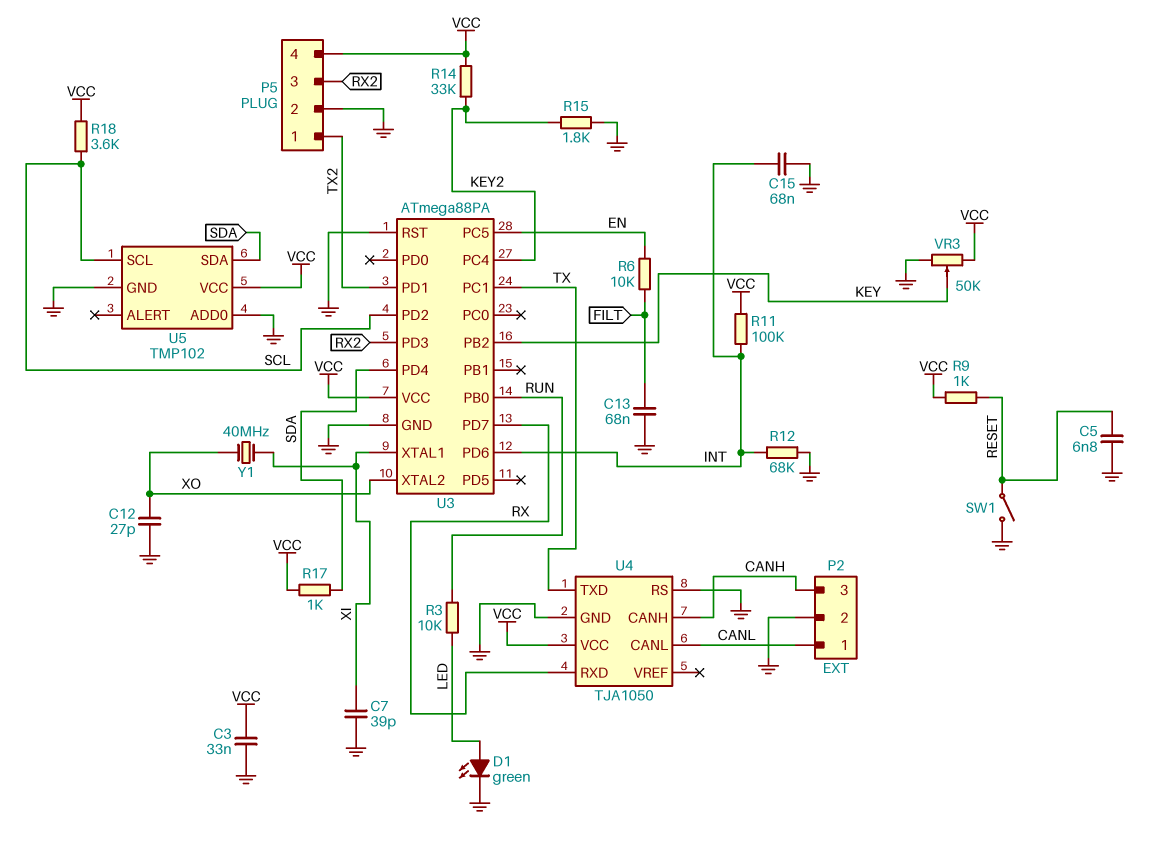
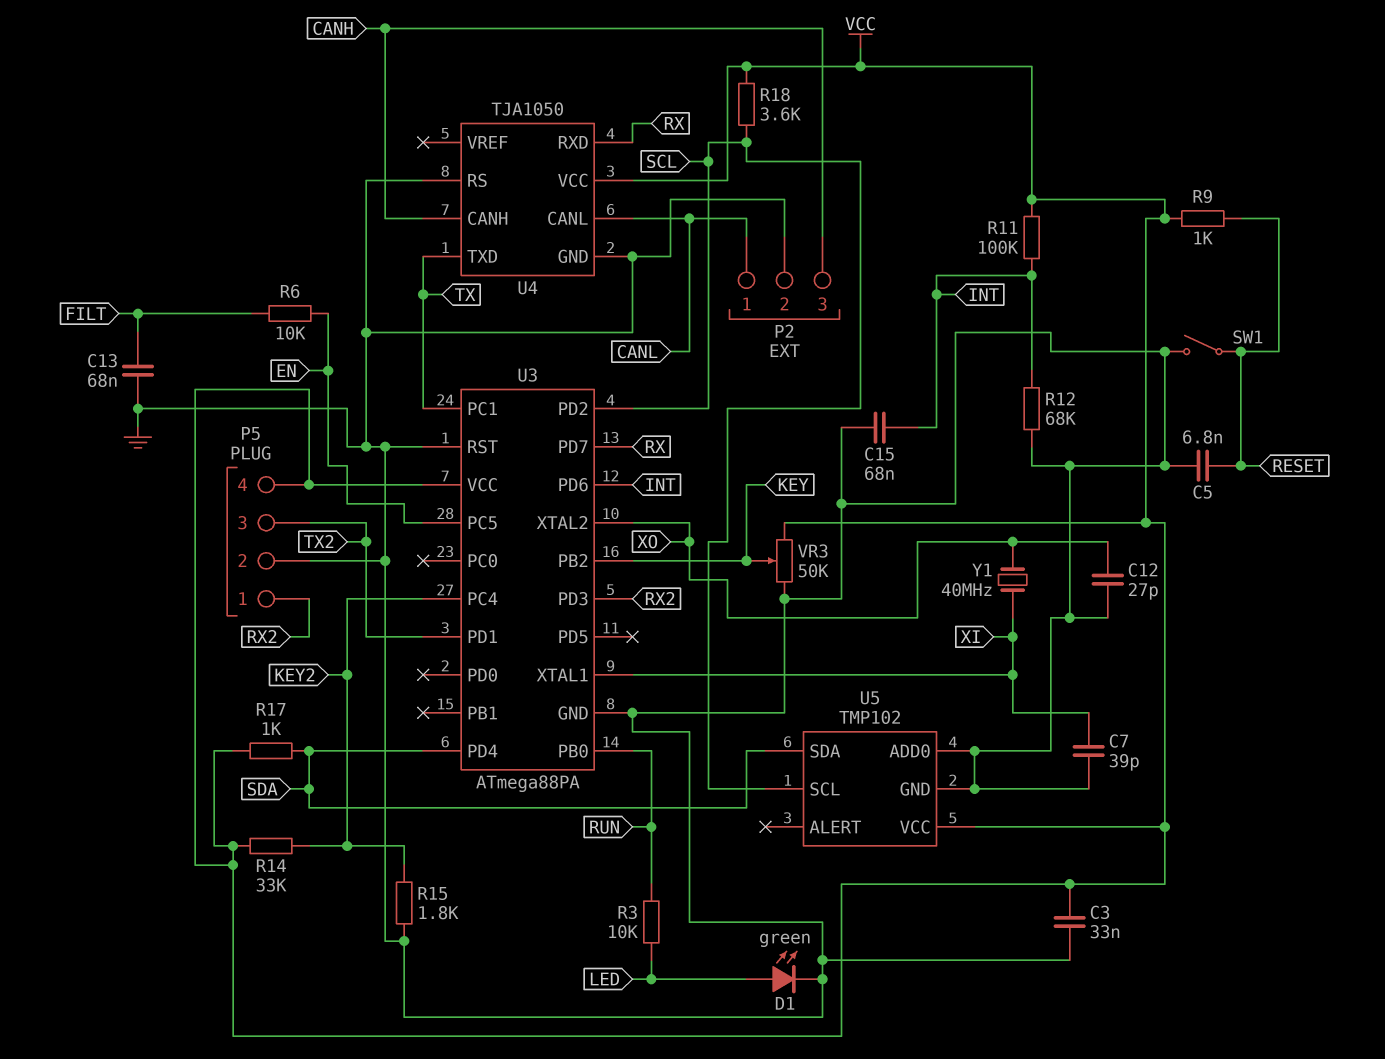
P5 pin 1: TX2 -> RX2
P5 pin 3: RX2 -> TX2

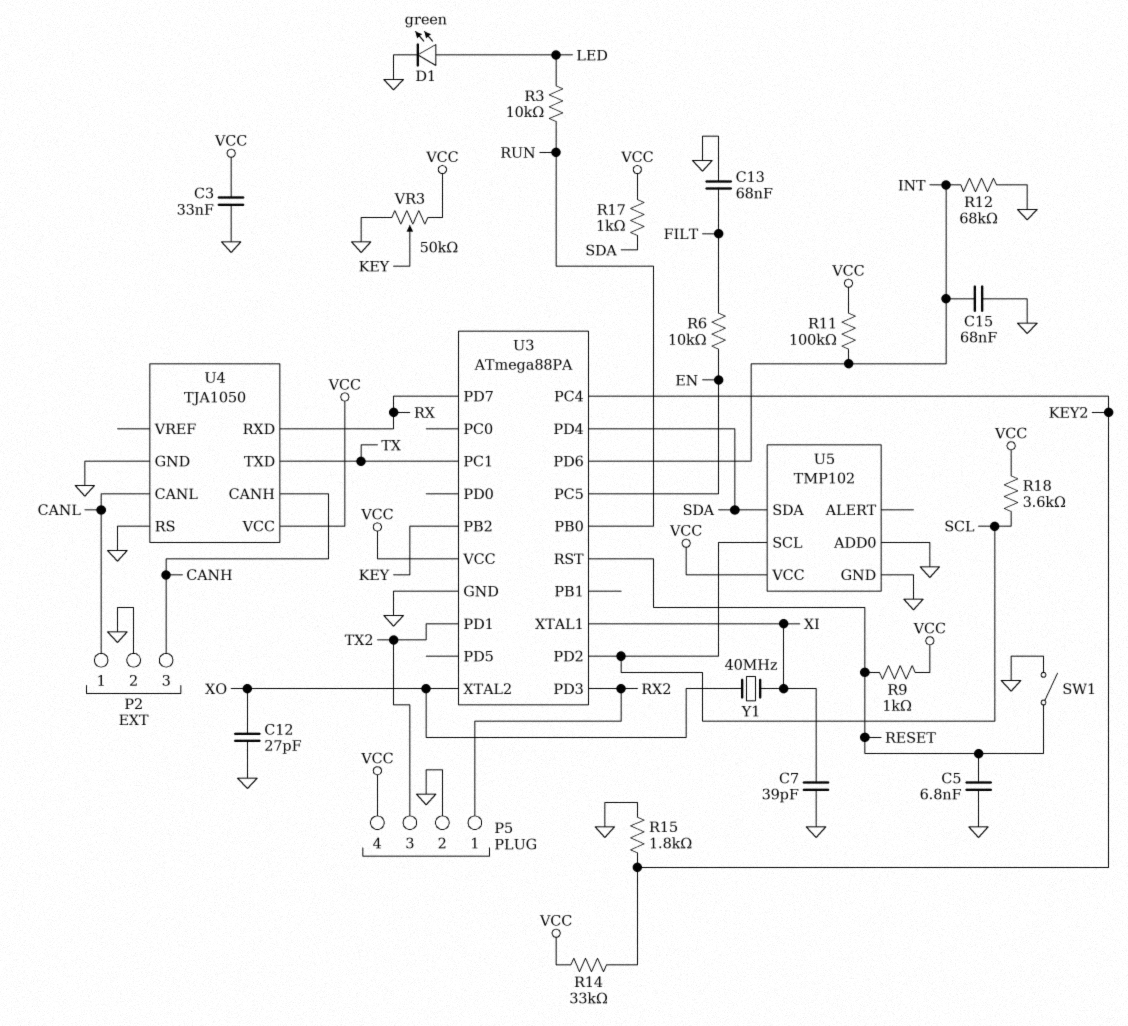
U3 pin RST: GND -> RESET

